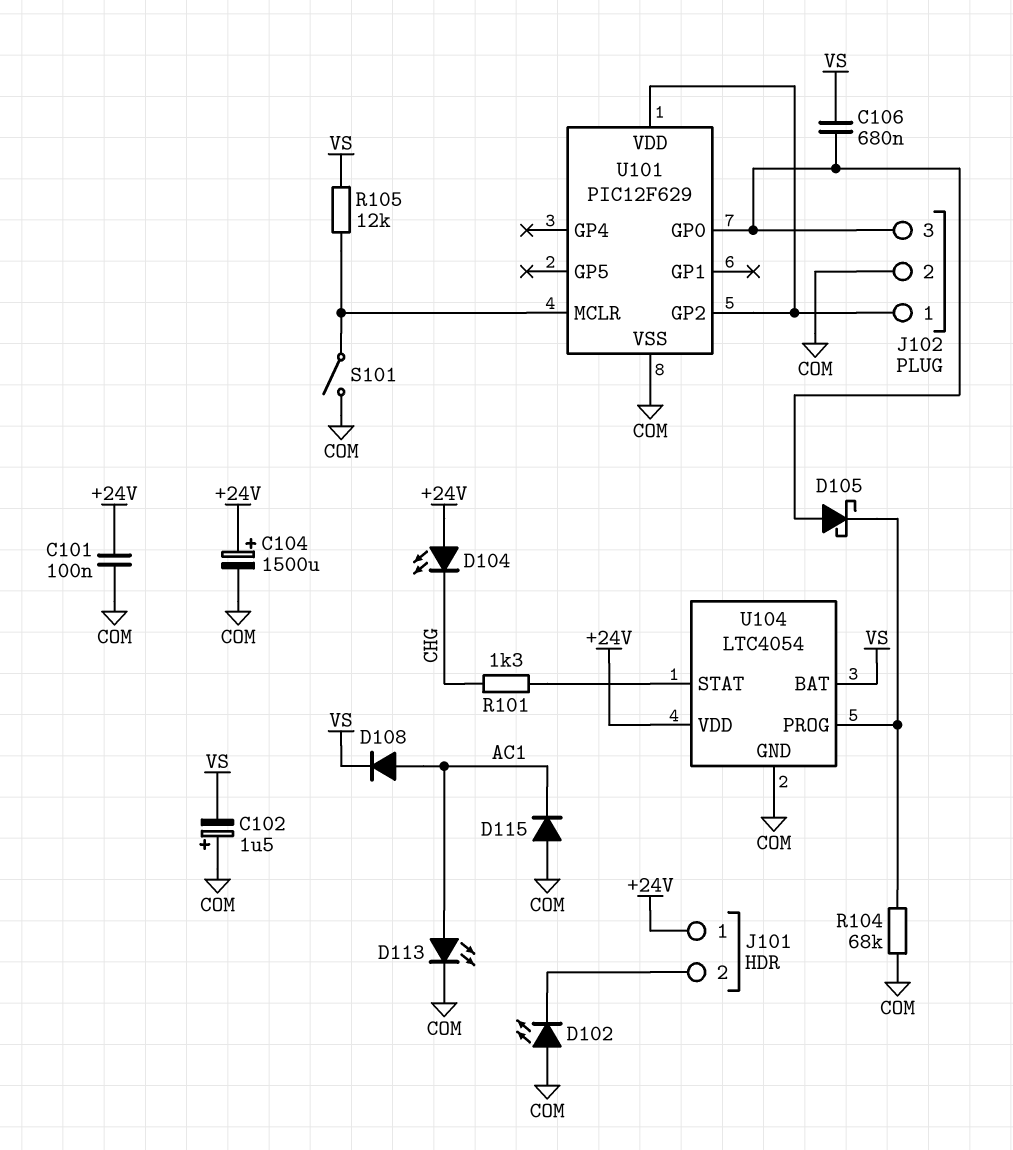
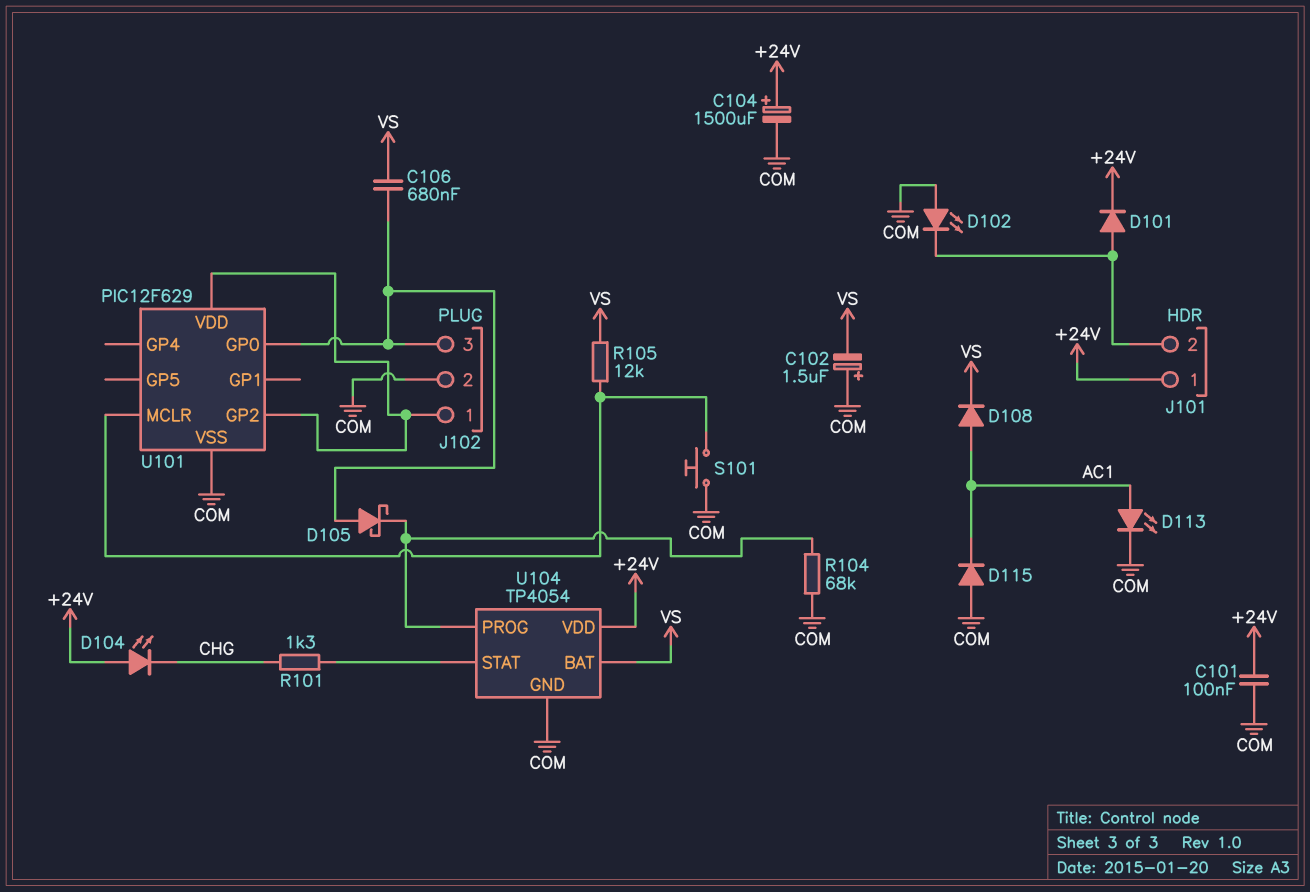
D101: none -> diode (A J101/2, K +24V)
S101: switch (COM, U101/MCLR) -> button (COM, U101/MCLR)
U104: LTC4054 -> TP4054

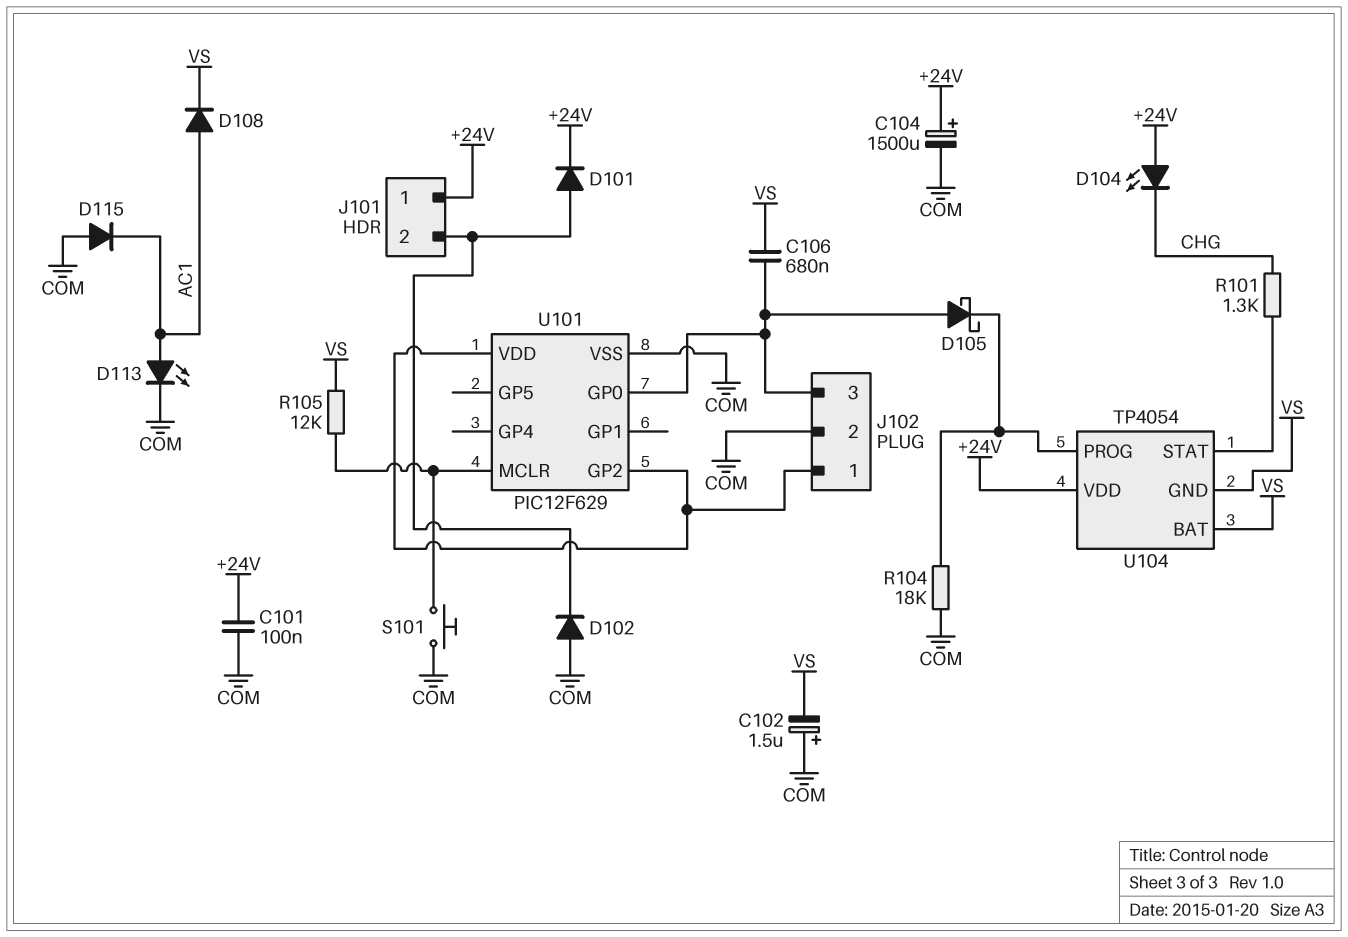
D102: LED (A COM, K J101/2) -> diode (A COM, K J101/2)
R104: 68k (COM, U104/PROG) -> 18k (COM, U104/PROG)
U104 pin GND: COM -> VS

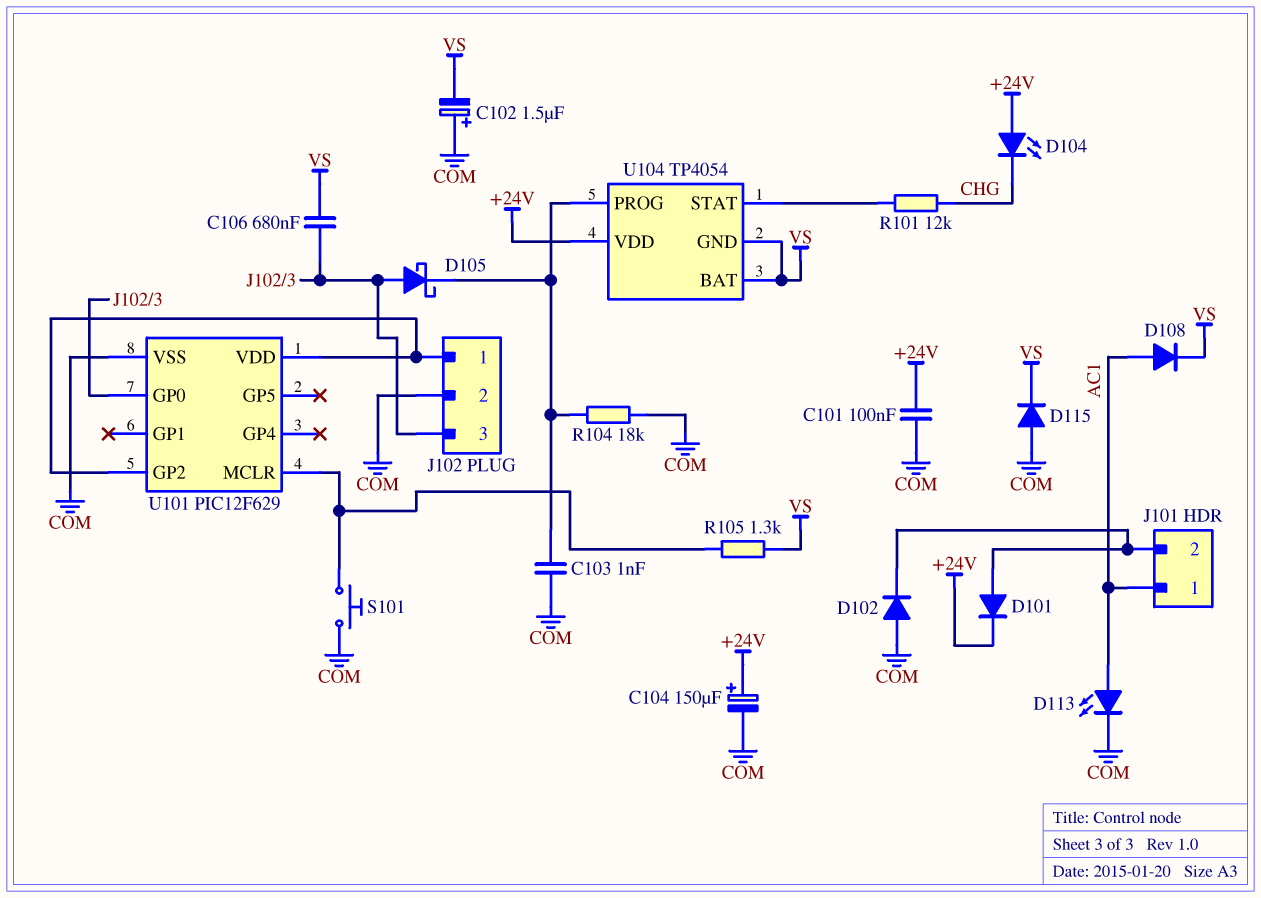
C103: none -> 1nF (COM, U104/PROG)
C104: 1500uF (plus +24V, minus COM) -> 150uF (plus +24V, minus COM)
D115: diode (A COM, K AC1) -> diode (A COM, K VS)
J101 pin 1: +24V -> AC1
R101: 1.3k (CHG, U104/STAT) -> 12k (CHG, U104/STAT)
R105: 12k (U101/MCLR, VS) -> 1.3k (U101/MCLR, VS)

